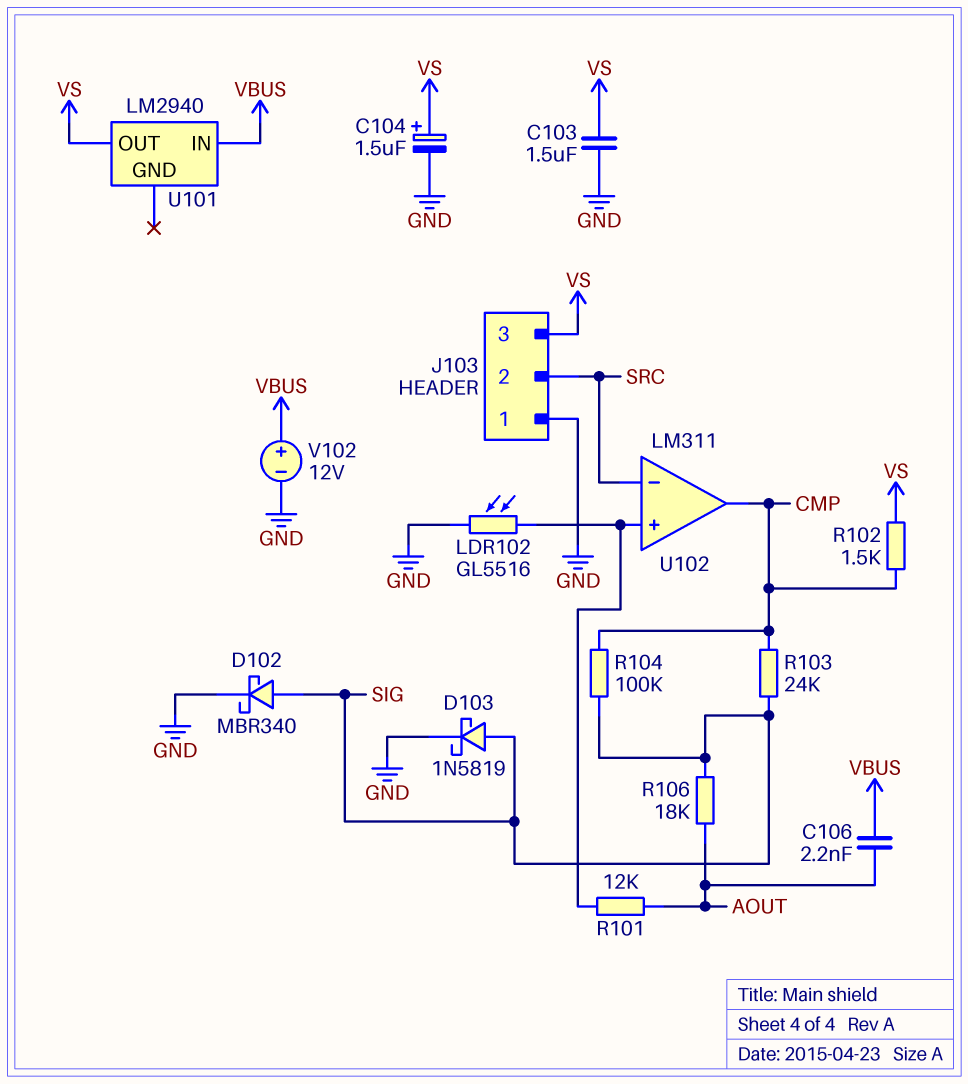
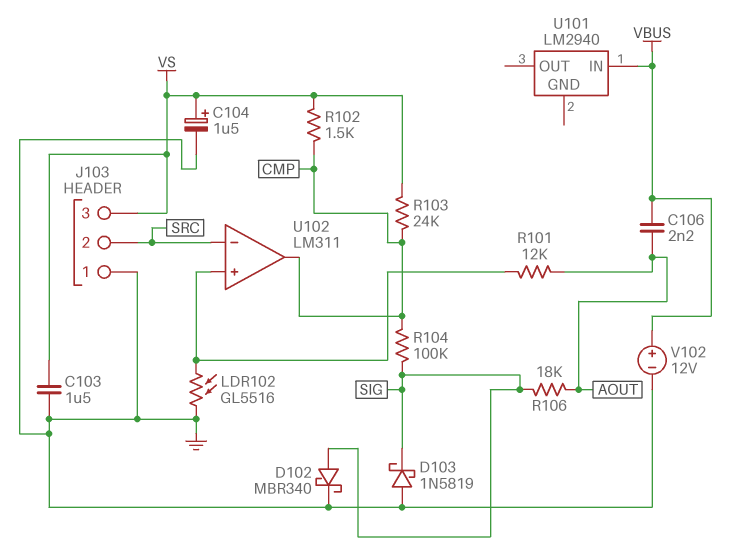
D103: schottky 1N5819 (A SIG, K GND) -> schottky 1N5819 (A GND, K SIG)
R103: 24k (CMP, SIG) -> 24k (CMP, VS)
U101 pin OUT: VS -> none

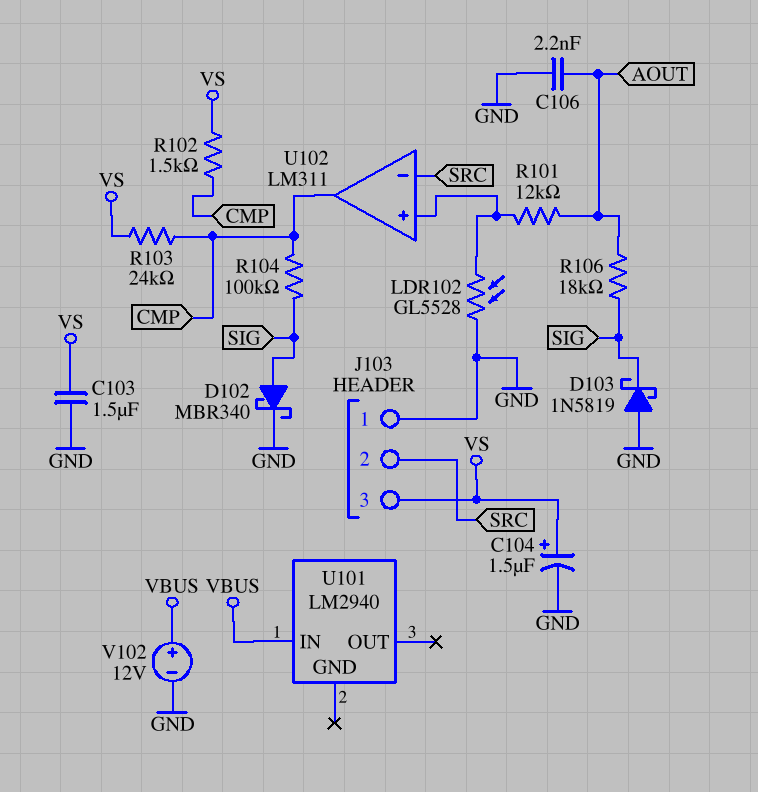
C106: 2.2nF (AOUT, VBUS) -> 2.2nF (AOUT, GND)
LDR102: GL5516 (GND, U102/in+) -> GL5528 (GND, U102/in+)

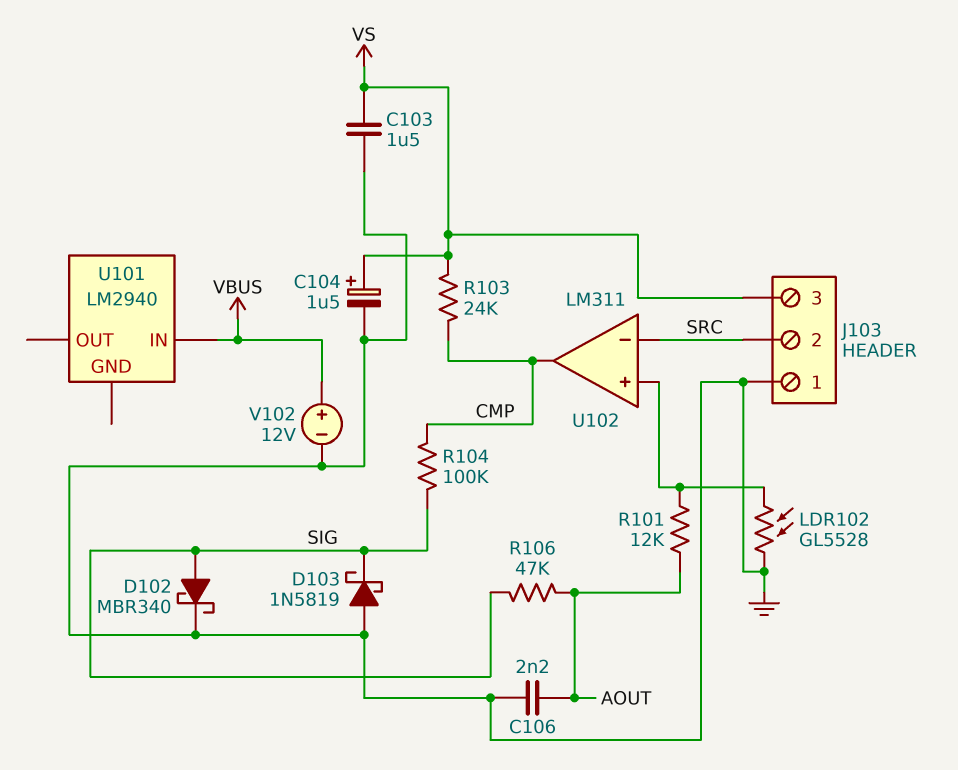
R102: 1.5k (CMP, VS) -> none
R106: 18k (AOUT, SIG) -> 47k (AOUT, SIG)

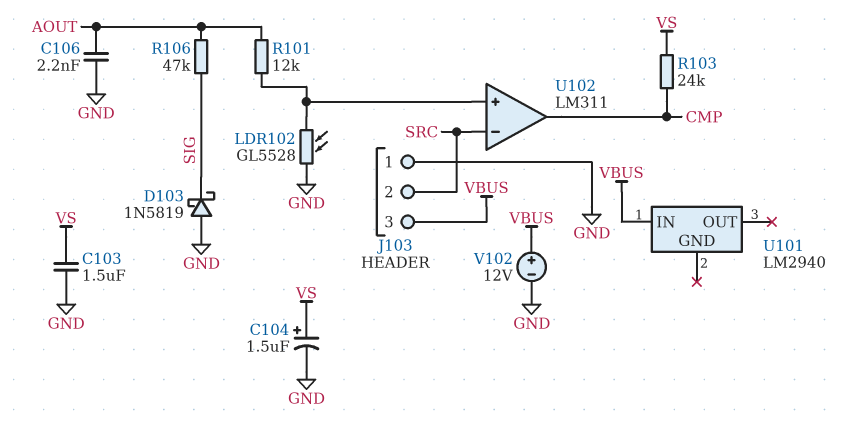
D102: schottky MBR340 (A SIG, K GND) -> none
J103 pin 3: VS -> VBUS
R104: 100k (CMP, SIG) -> none

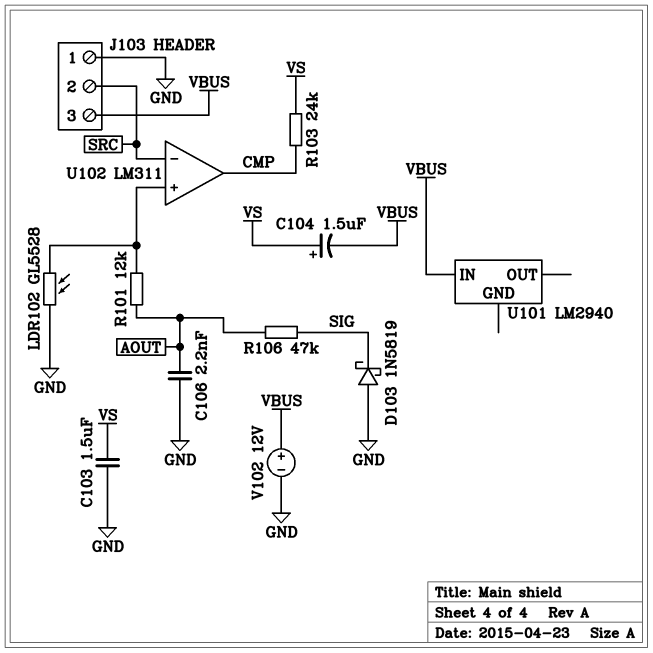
C104: 1.5uF (plus VS, minus GND) -> 1.5uF (plus VS, minus VBUS)

